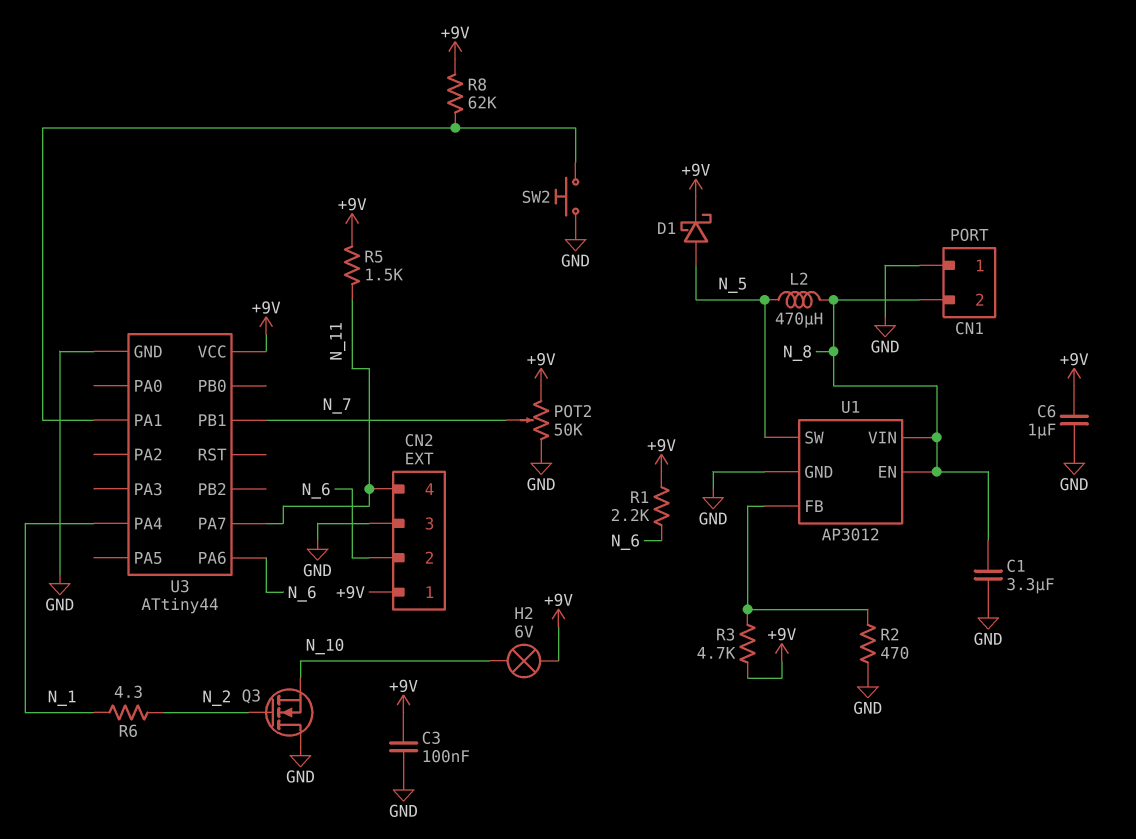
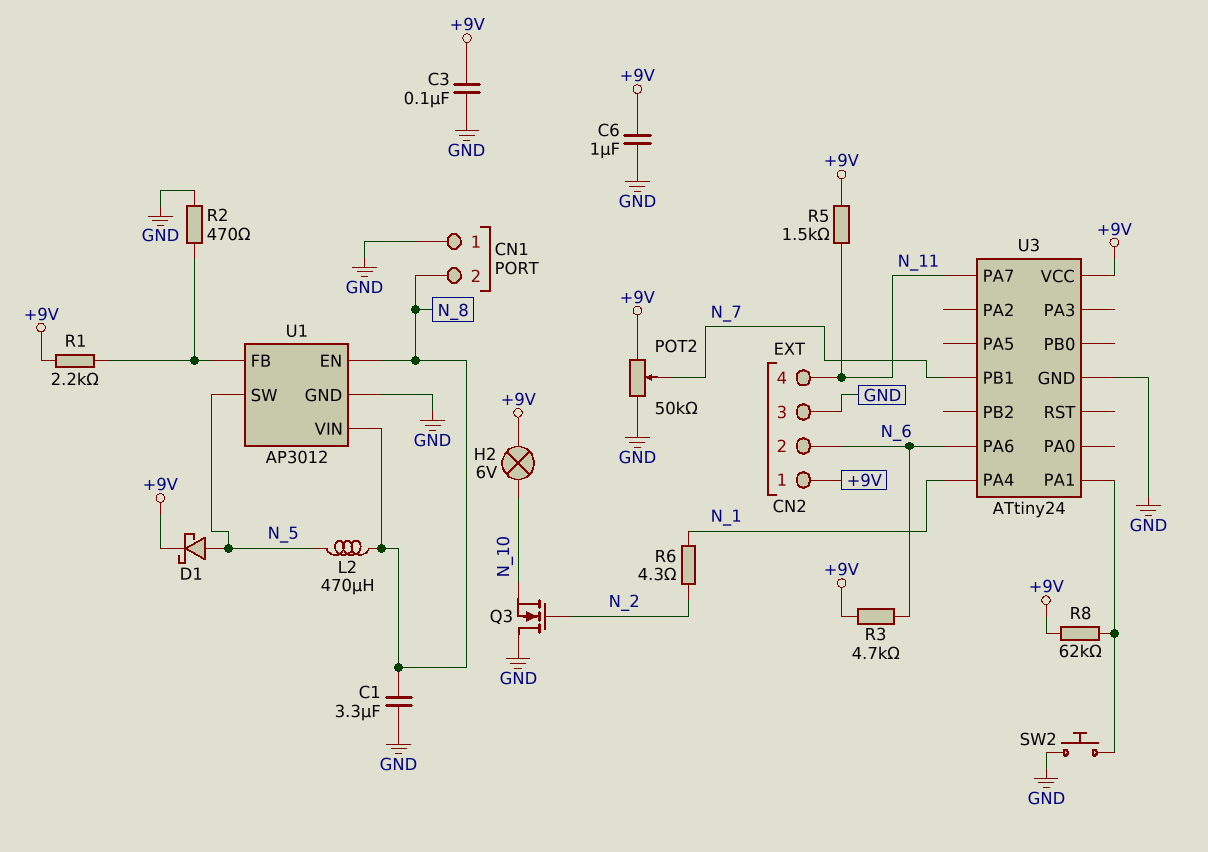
R1: 2.2k (+9V, N_6) -> 2.2k (+9V, U1/FB)
R3: 4.7k (+9V, U1/FB) -> 4.7k (+9V, N_6)
U3: ATtiny44 -> ATtiny24

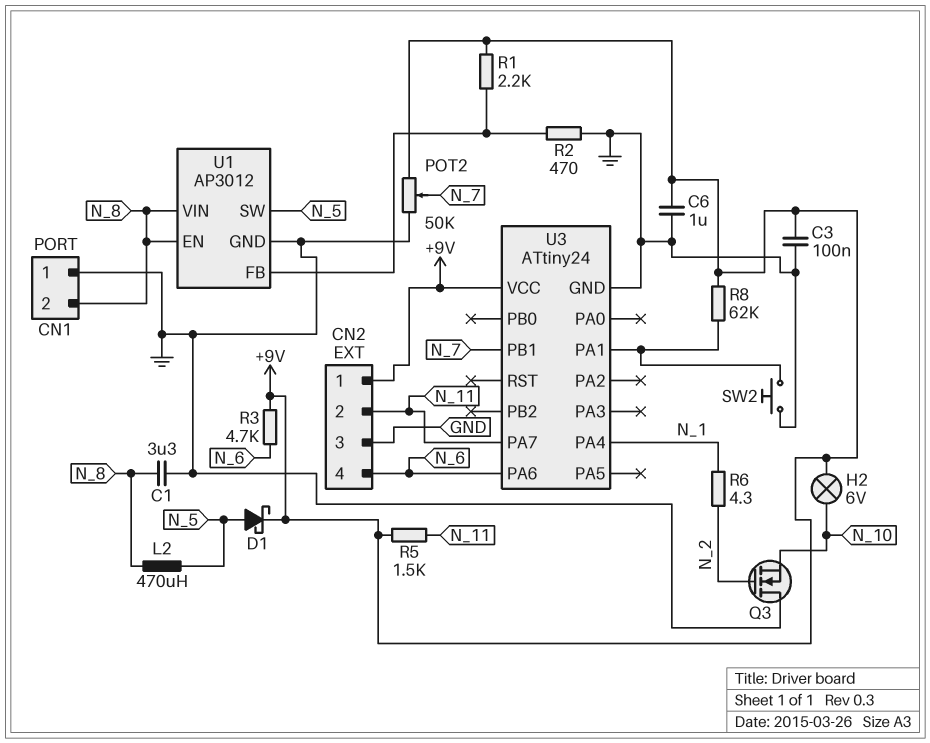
CN2 pin 2: N_6 -> N_11
CN2 pin 4: N_11 -> N_6

